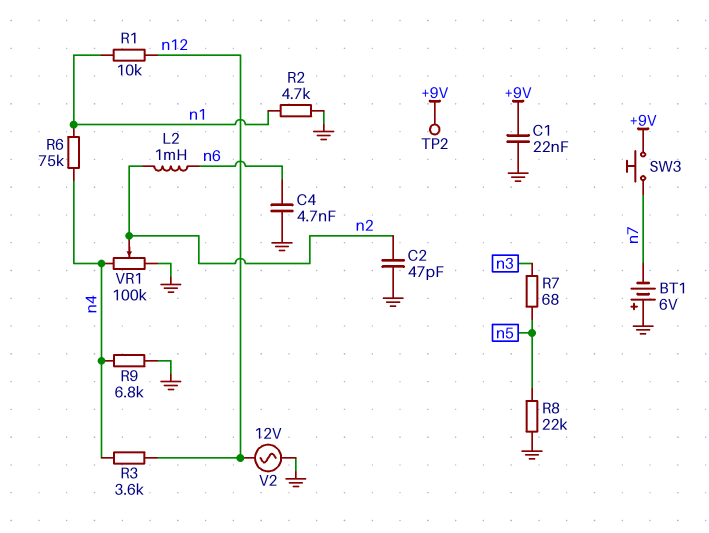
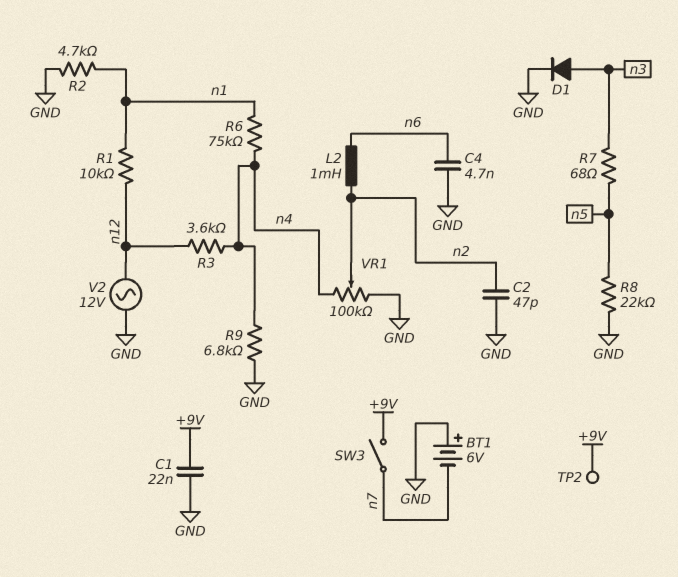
D1: none -> diode (A n3, K GND)
SW3: button (+9V, n7) -> switch (+9V, n7)

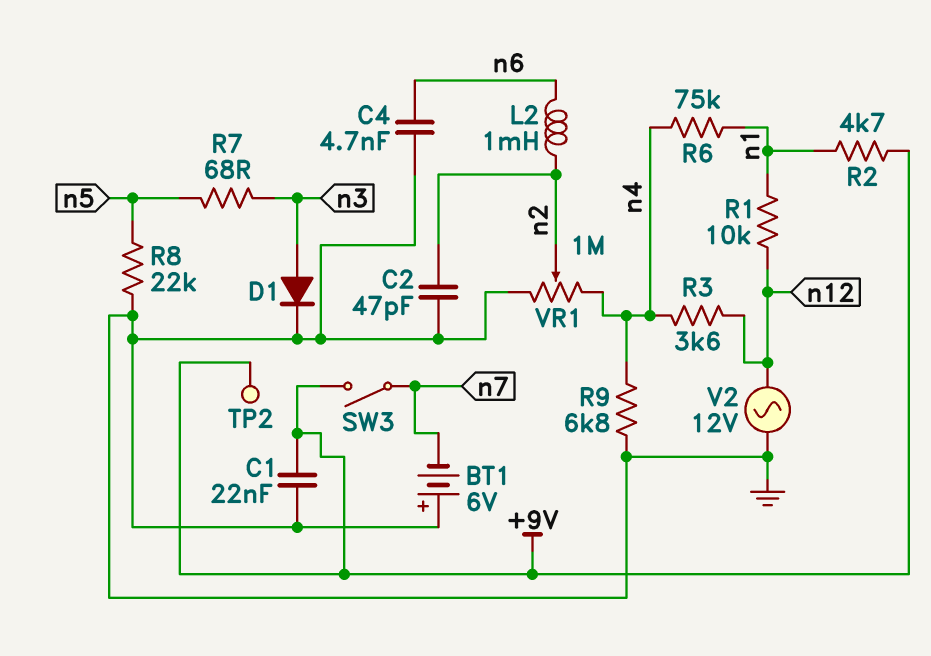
R2: 4.7k (GND, n1) -> 4.7k (+9V, n1)
VR1: 100k (GND, n4, wiper n2) -> 1M (GND, n4, wiper n2)

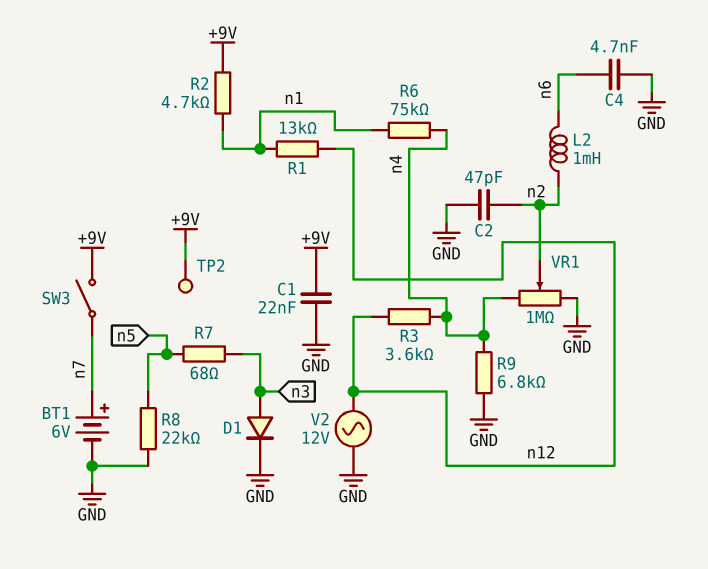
BT1: 6V (plus GND, minus n7) -> 6V (plus n7, minus GND)
R1: 10k (n1, n12) -> 13k (n1, n12)

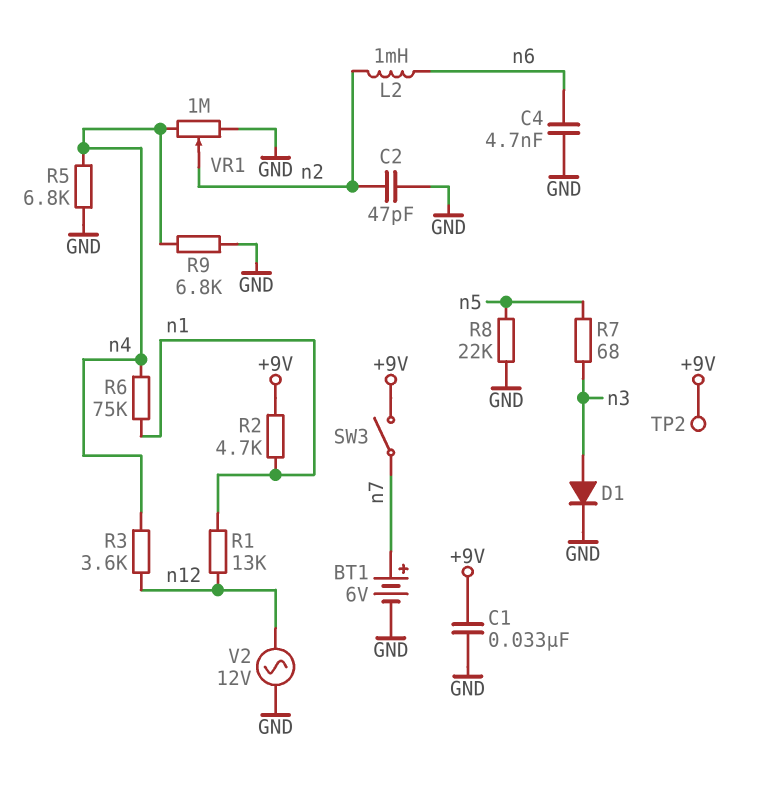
C1: 22nF (+9V, GND) -> 33nF (+9V, GND)
R5: none -> 6.8k (GND, n4)

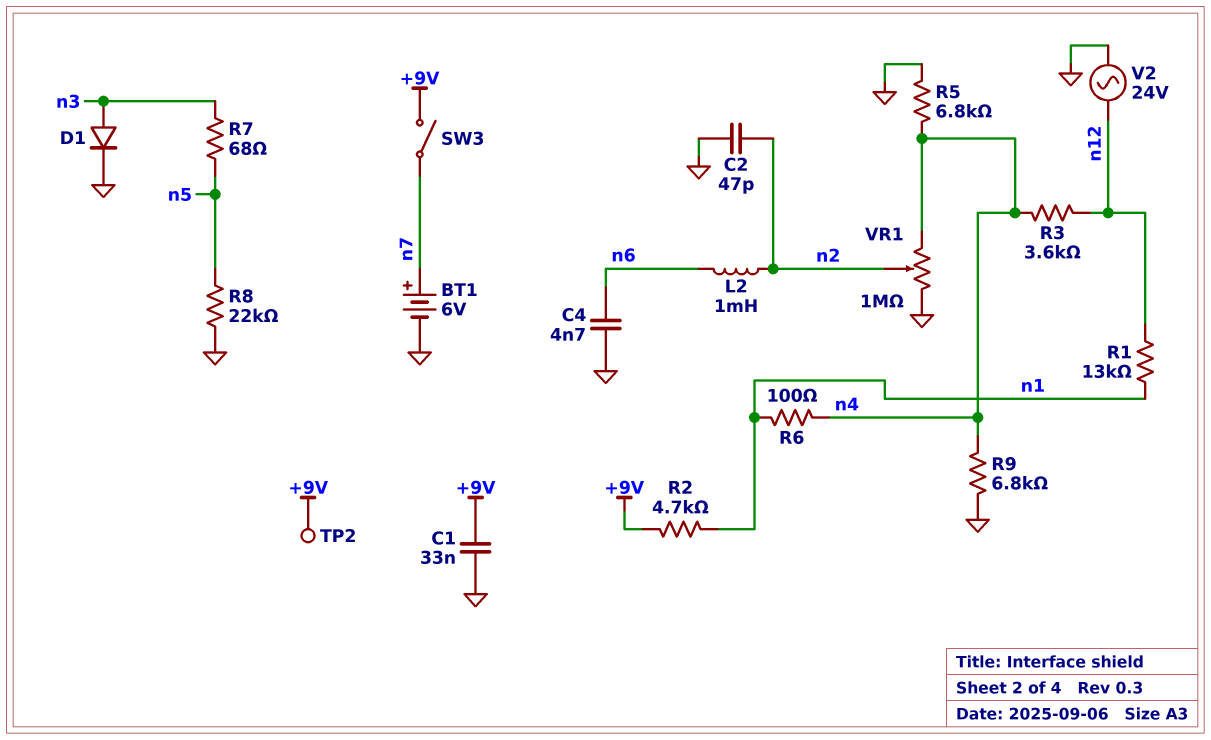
R6: 75k (n1, n4) -> 100 (n1, n4)
V2: AC 12V (GND, n12) -> AC 24V (GND, n12)

